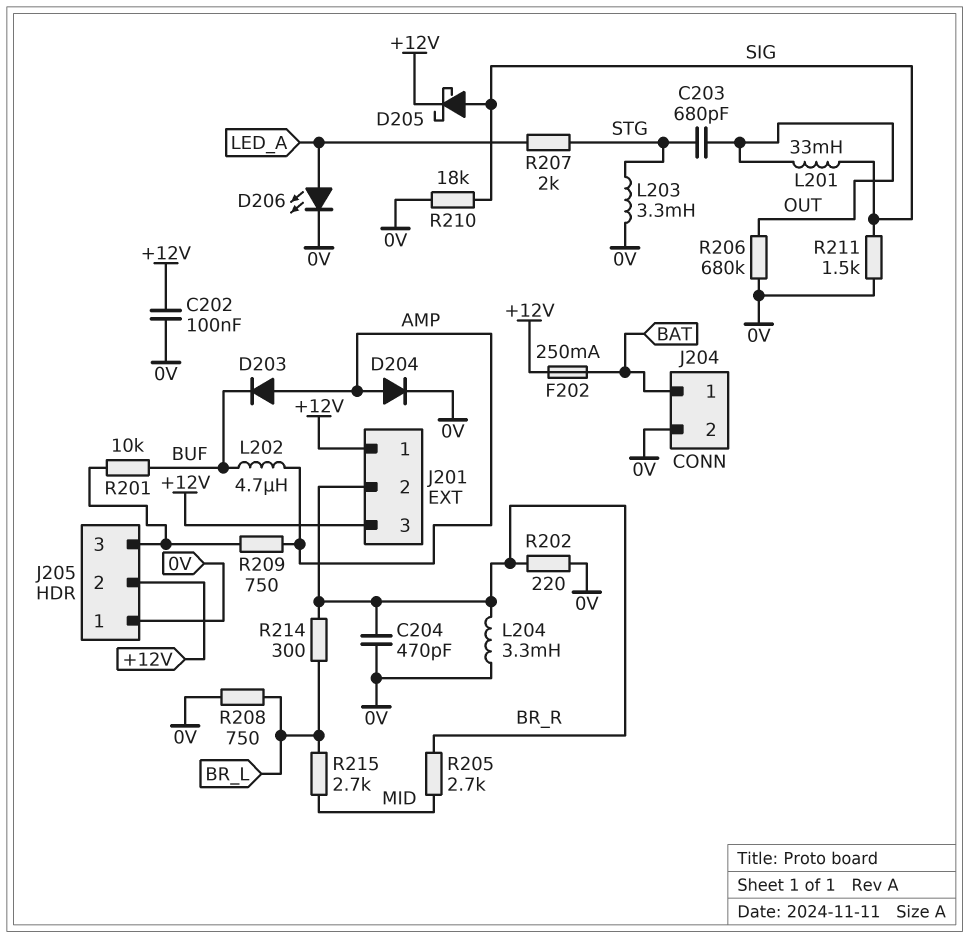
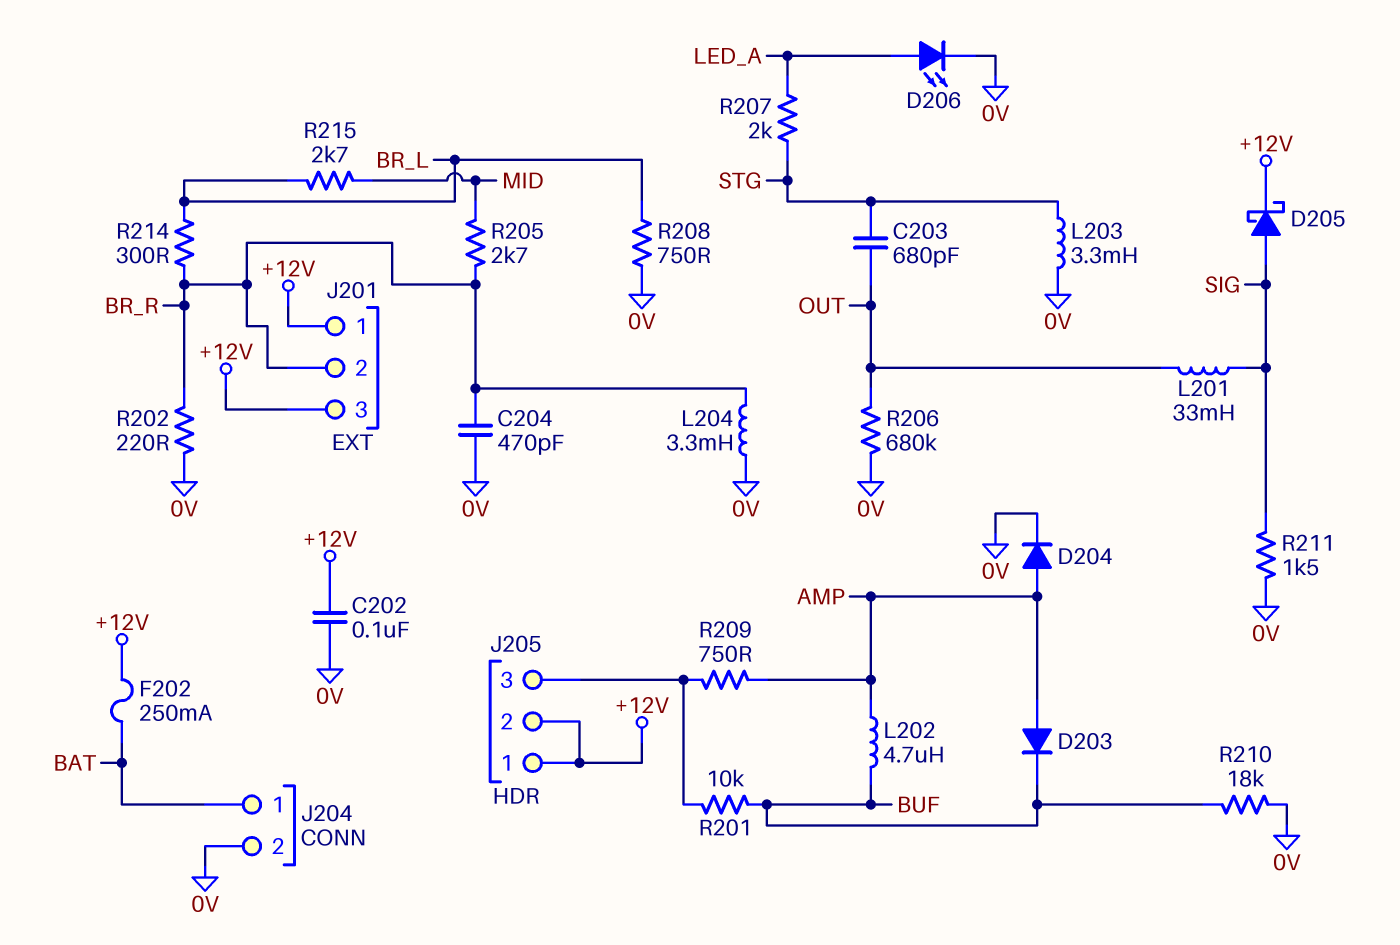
J205 pin 1: 0V -> +12V
R210: 18k (0V, SIG) -> 18k (0V, BUF)

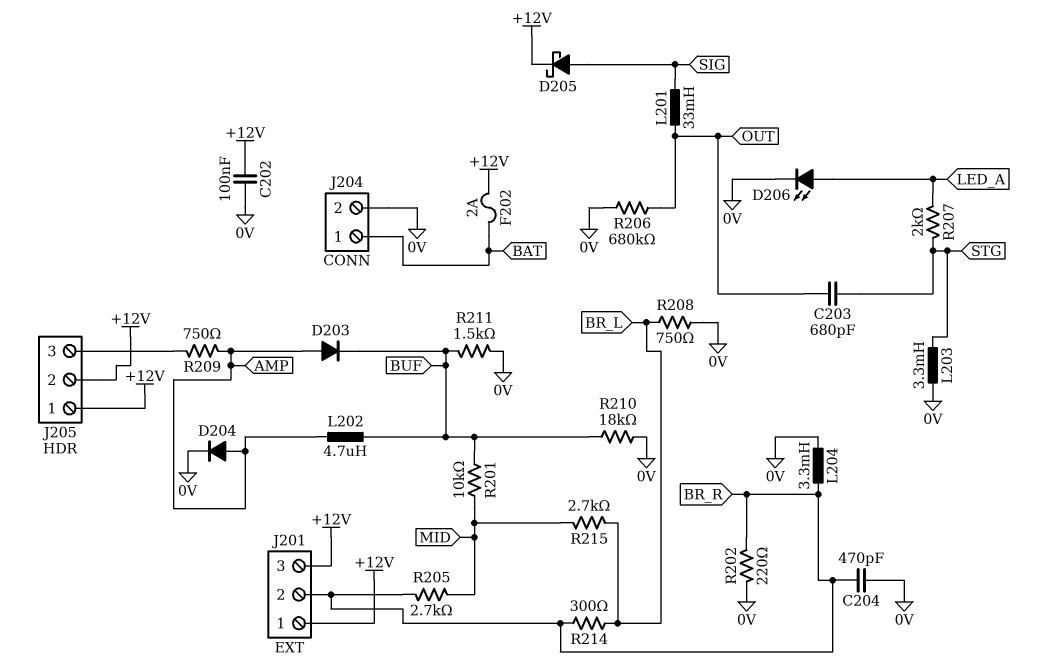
F202: 250mA (+12V, BAT) -> 2A (+12V, BAT)
R201: 10k (BUF, J205/3) -> 10k (BUF, MID)
R211: 1.5k (0V, SIG) -> 1.5k (0V, BUF)

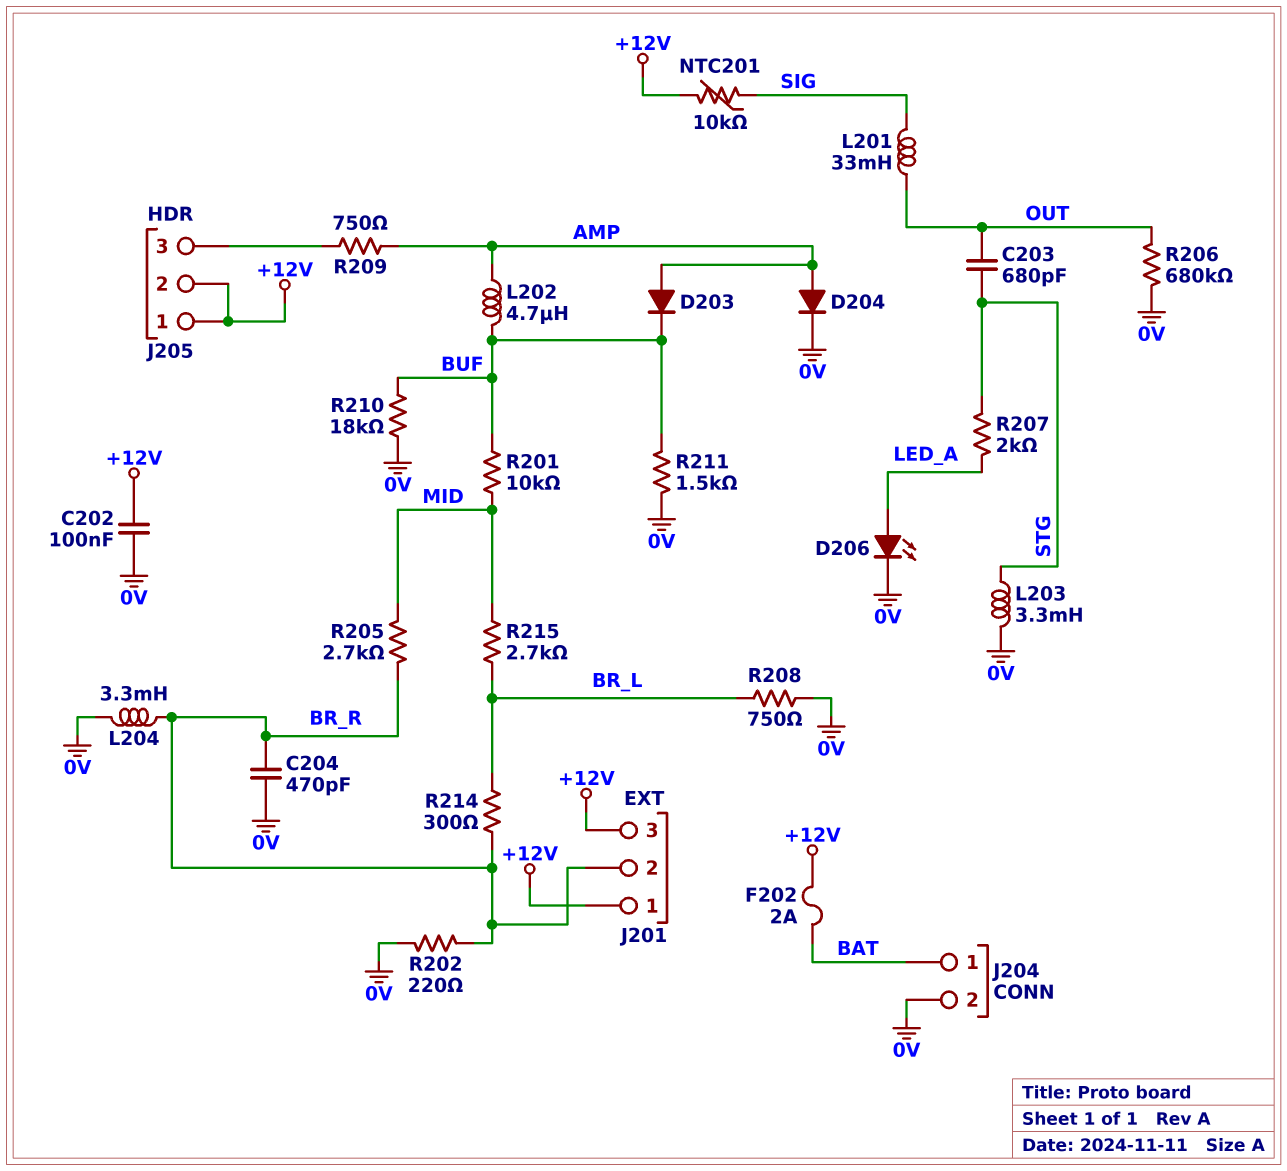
D205: schottky (A SIG, K +12V) -> none
NTC201: none -> 10k (+12V, SIG)

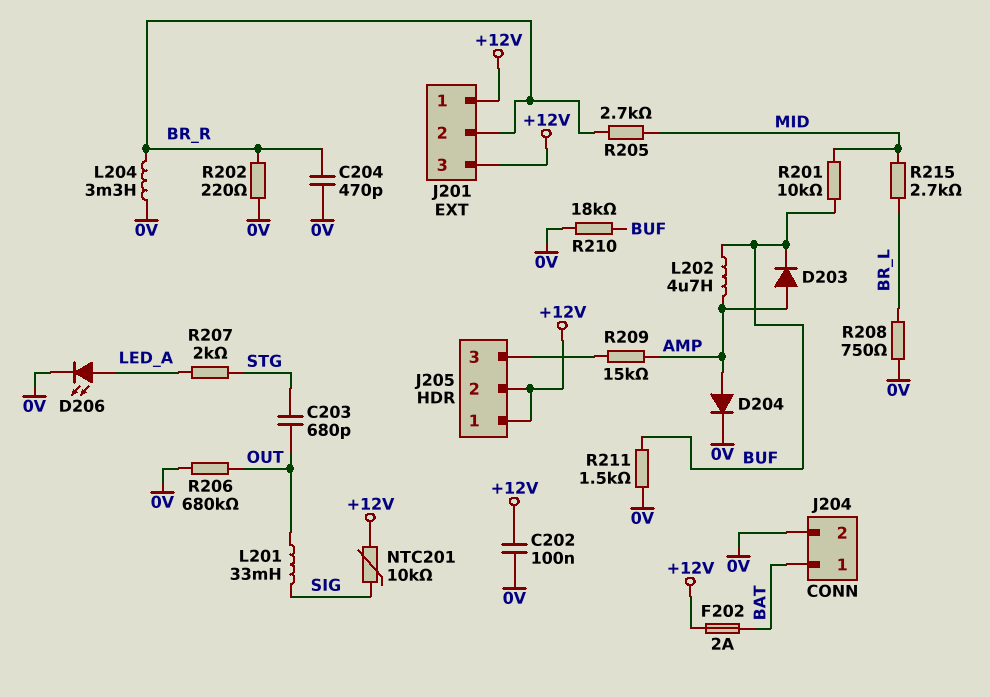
L203: 3.3mH (0V, STG) -> none
R209: 750 (AMP, J205/3) -> 15k (AMP, J205/3)
R214: 300 (BR_L, BR_R) -> none

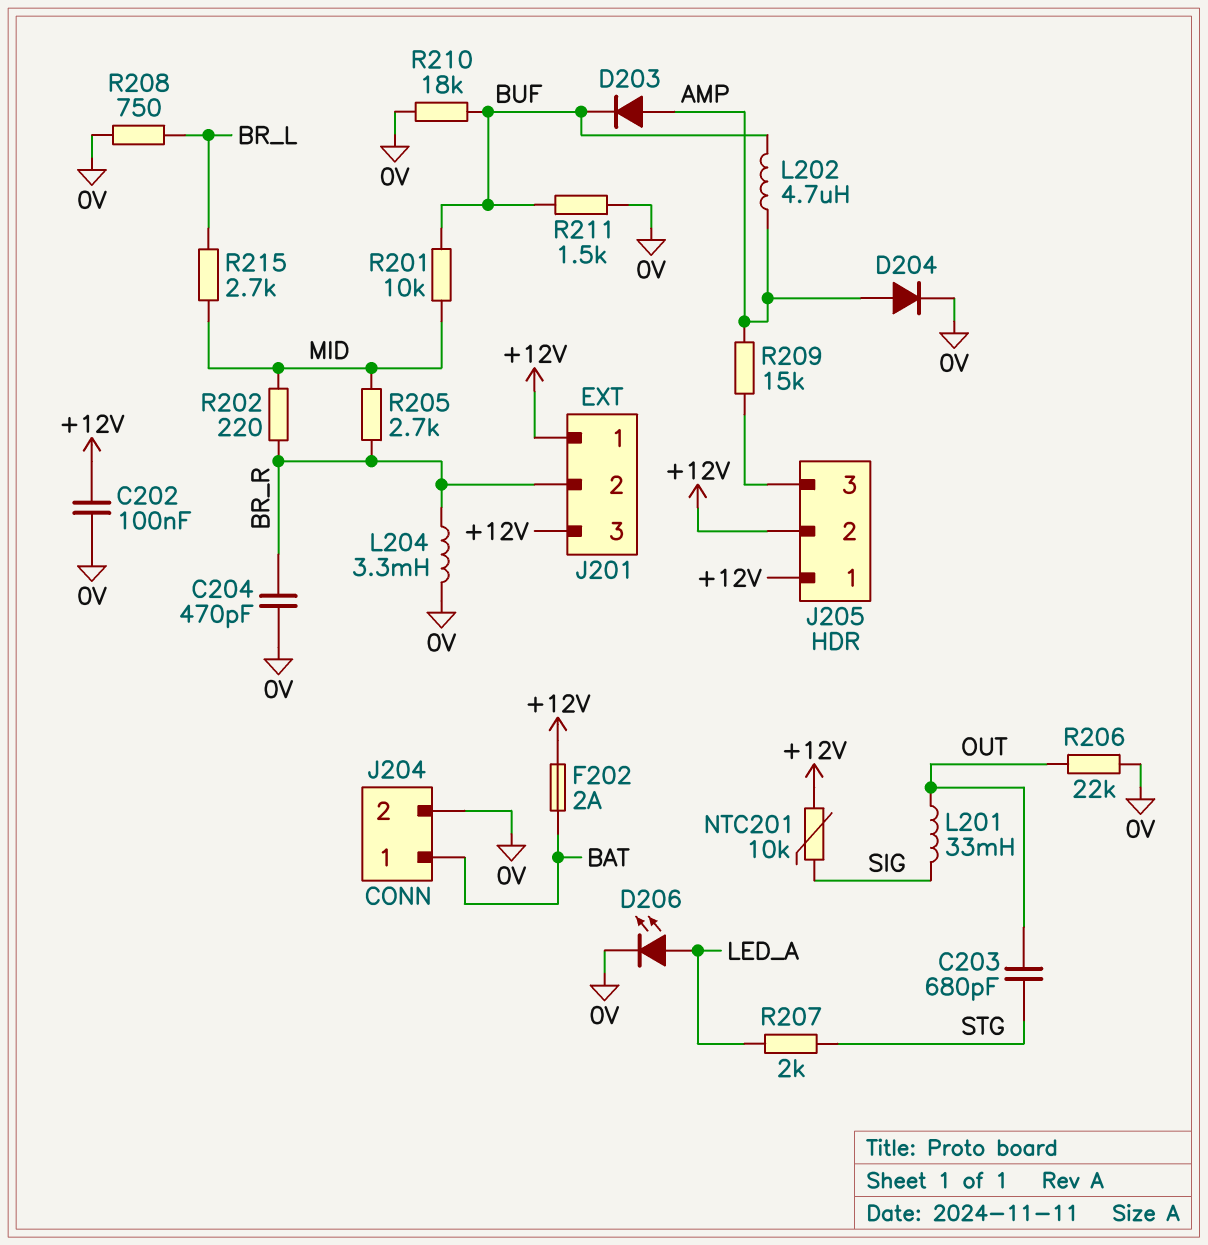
R202: 220 (0V, BR_R) -> 220 (BR_R, MID)
R206: 680k (0V, OUT) -> 22k (0V, OUT)

